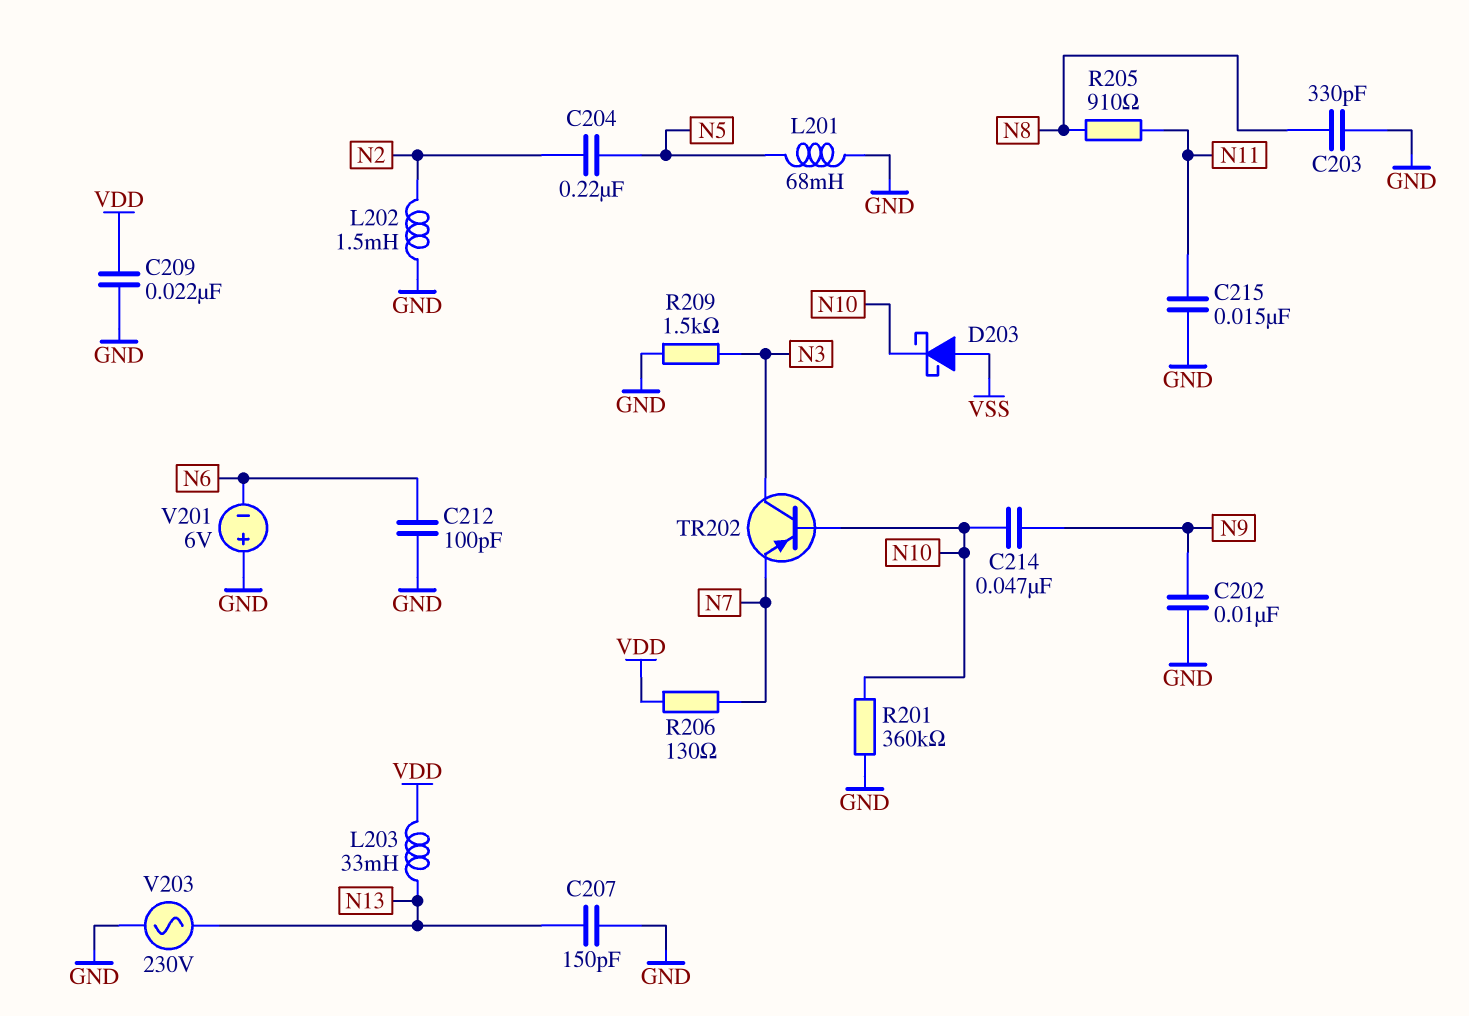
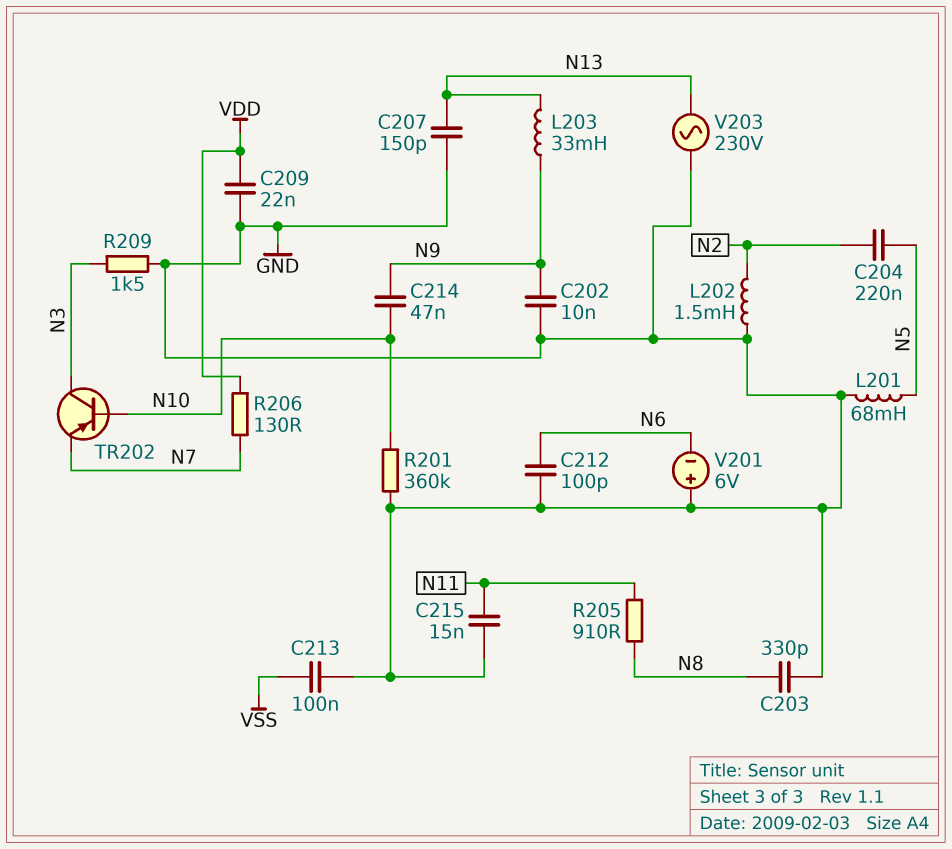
C213: none -> 100nF (GND, VSS)
D203: schottky (A VSS, K N10) -> none
L203: 33mH (N13, VDD) -> 33mH (N9, N13)

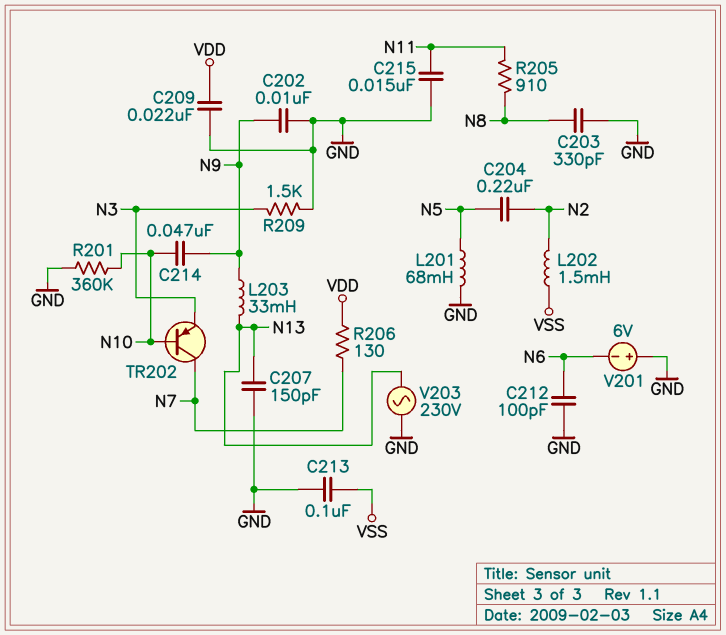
L202: 1.5mH (GND, N2) -> 1.5mH (N2, VSS)
TR202: PNP (B N10, C N3, E N7) -> PNP (B N10, C N7, E N3)

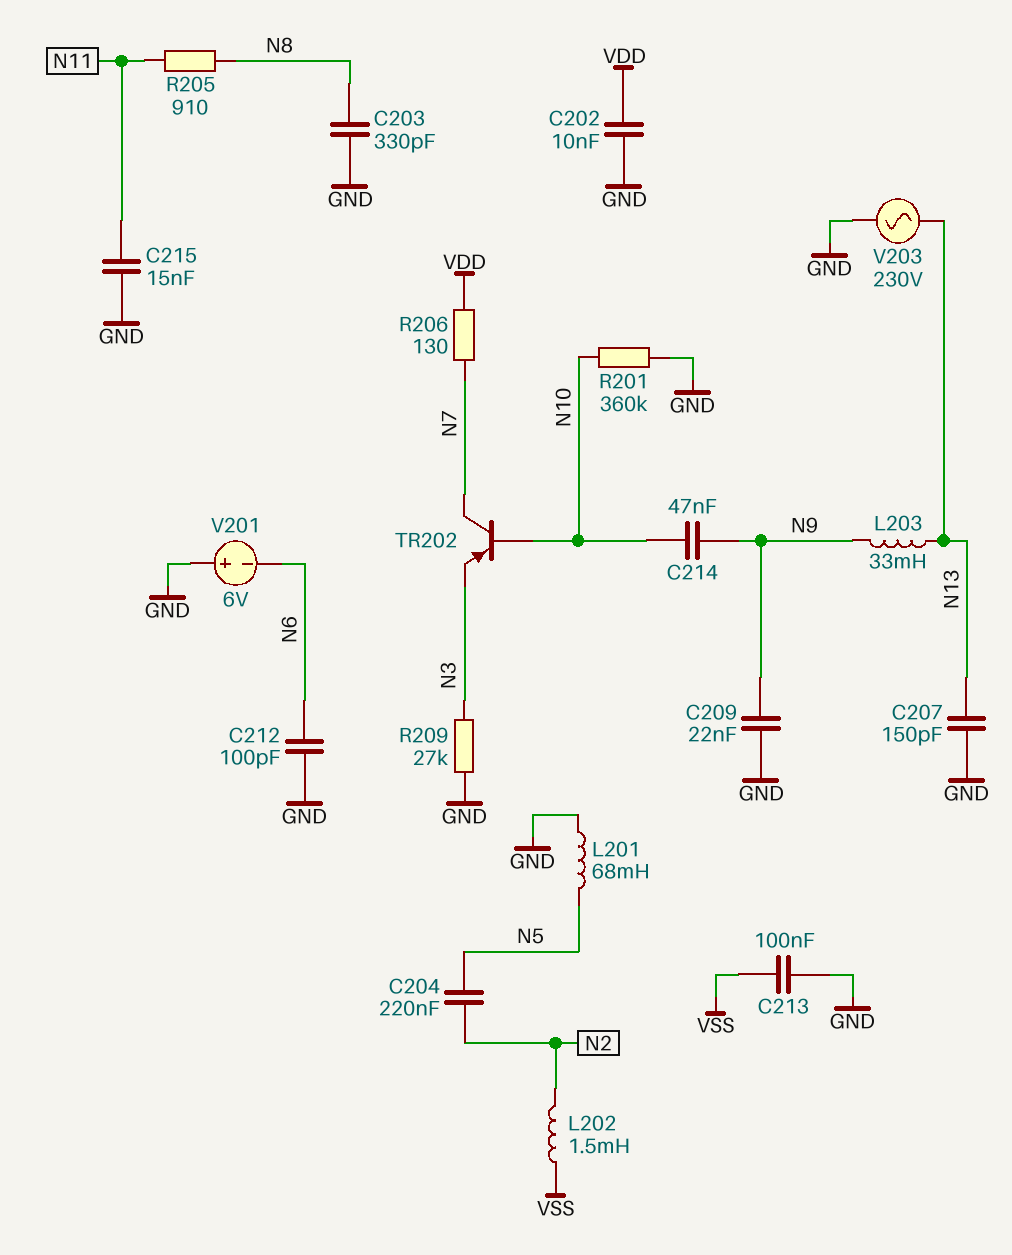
C202: 10nF (GND, N9) -> 10nF (GND, VDD)
C209: 22nF (GND, VDD) -> 22nF (GND, N9)
R209: 1.5k (GND, N3) -> 27k (GND, N3)

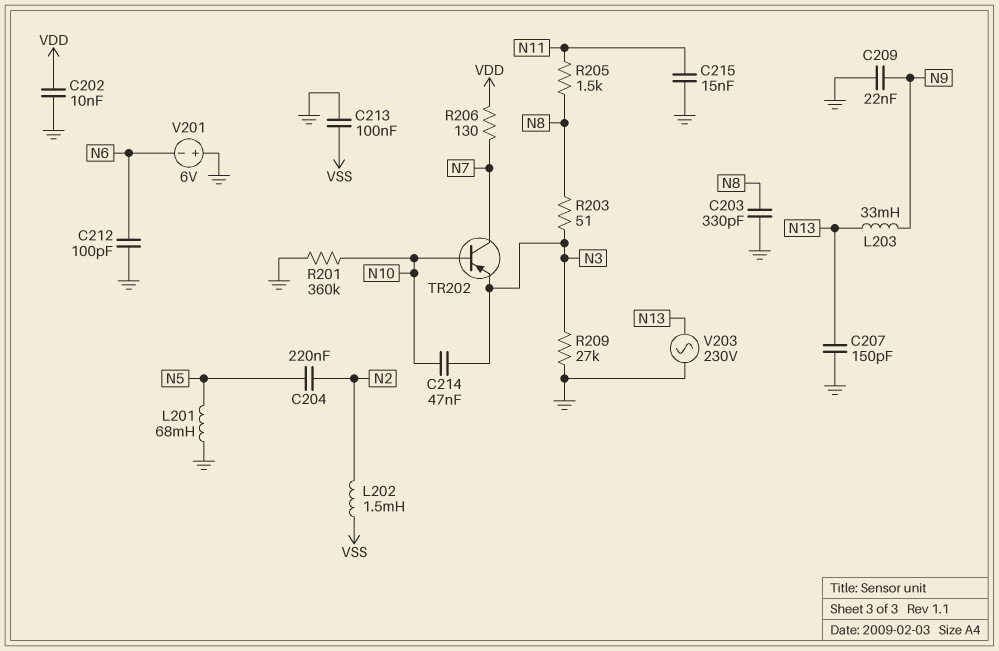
C214: 47nF (N9, N10) -> 47nF (N3, N10)
R203: none -> 51 (N3, N8)
R205: 910 (N8, N11) -> 1.5k (N8, N11)

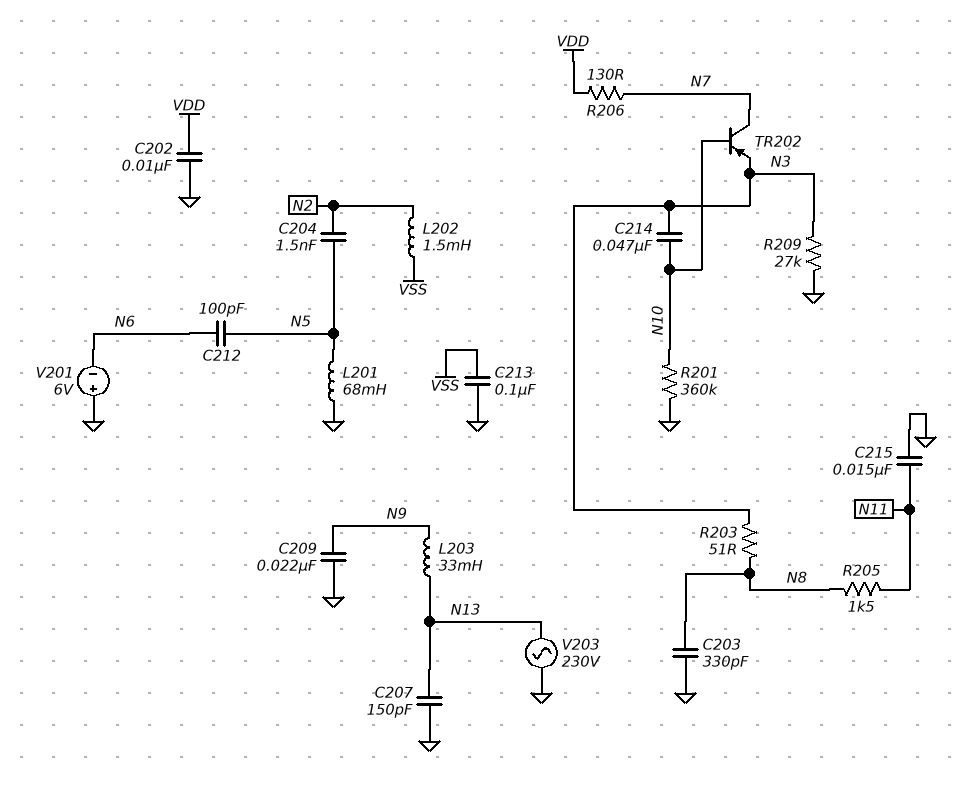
C204: 220nF (N2, N5) -> 1.5nF (N2, N5)
C212: 100pF (GND, N6) -> 100pF (N5, N6)

